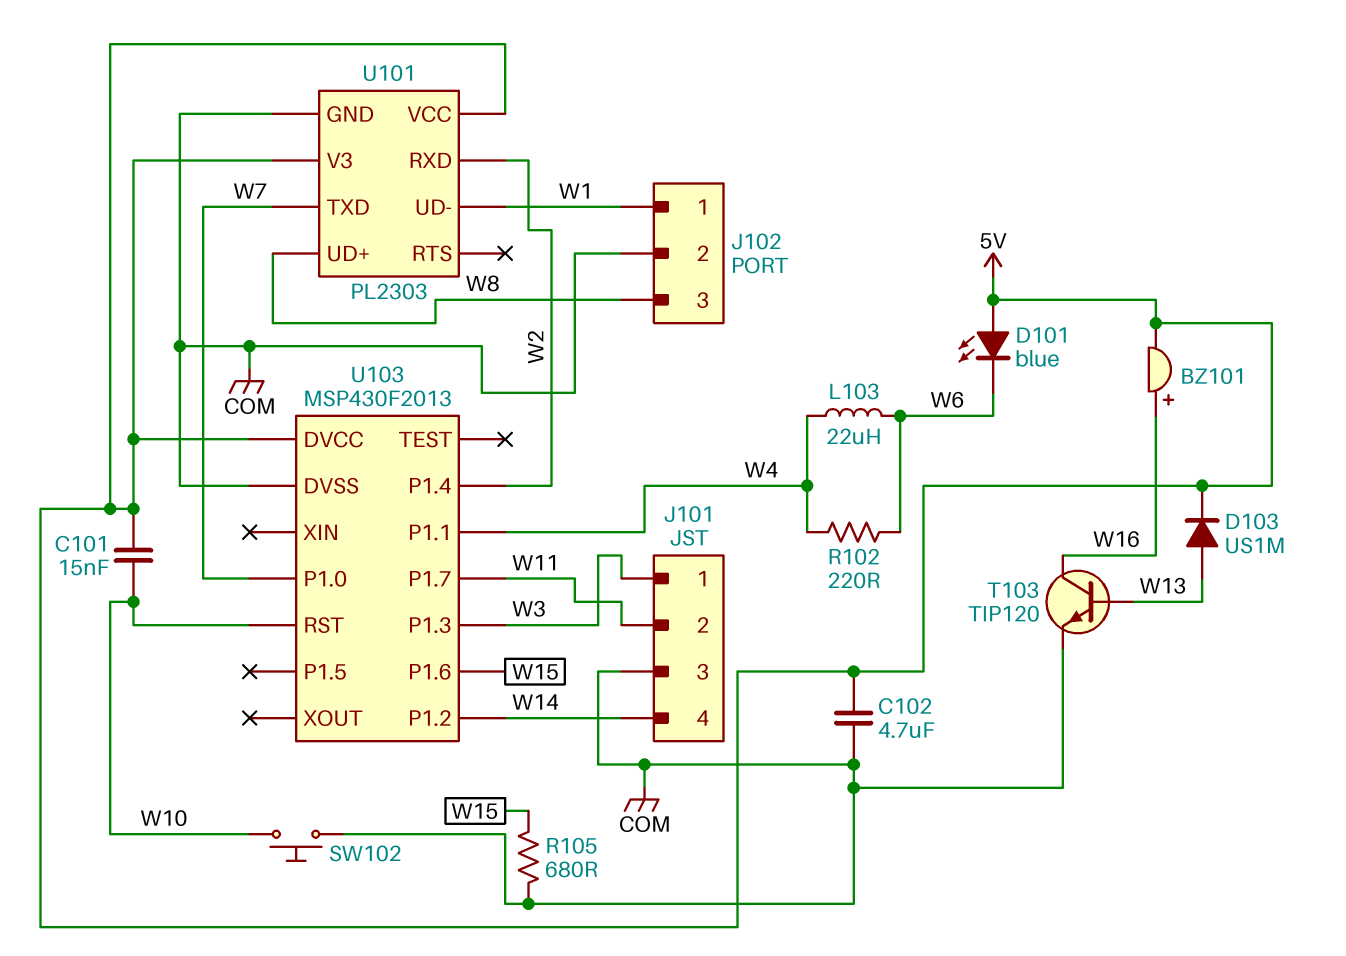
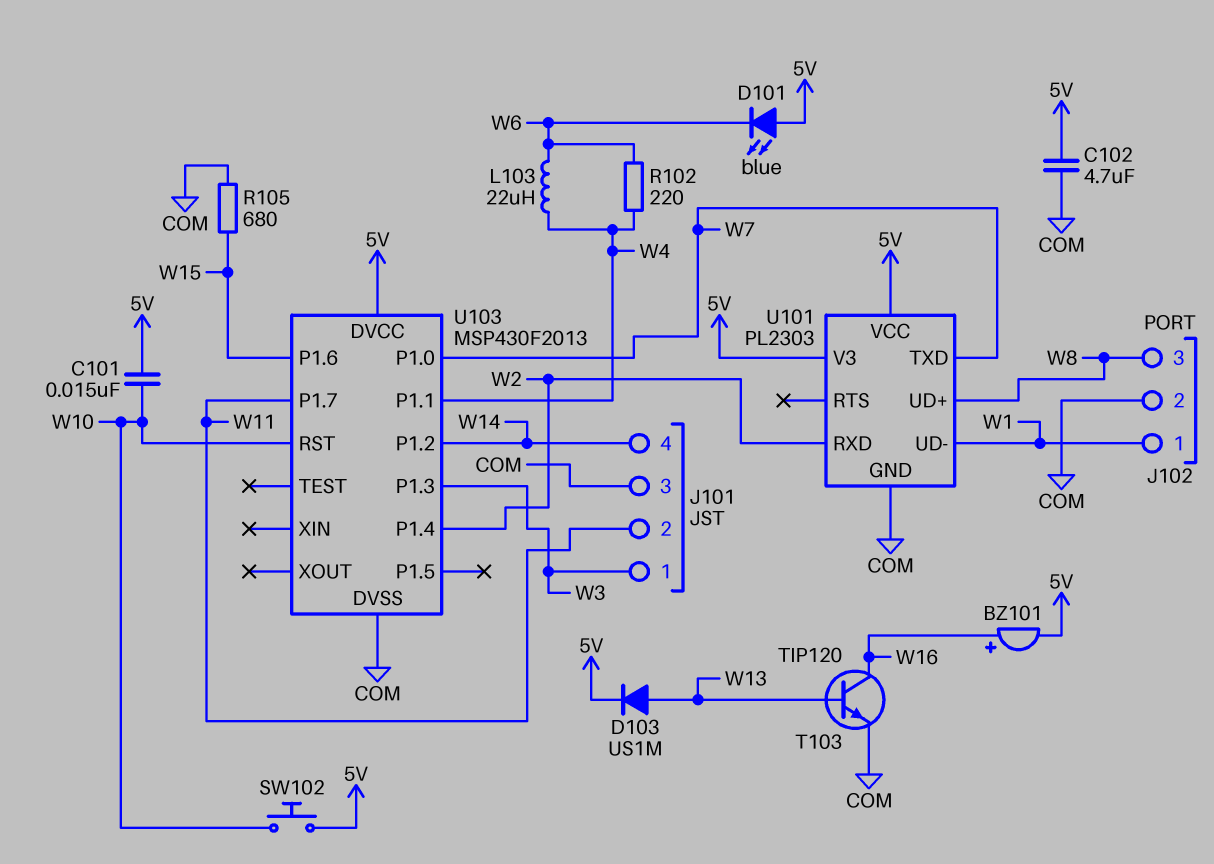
SW102: button (COM, W10) -> button (5V, W10)

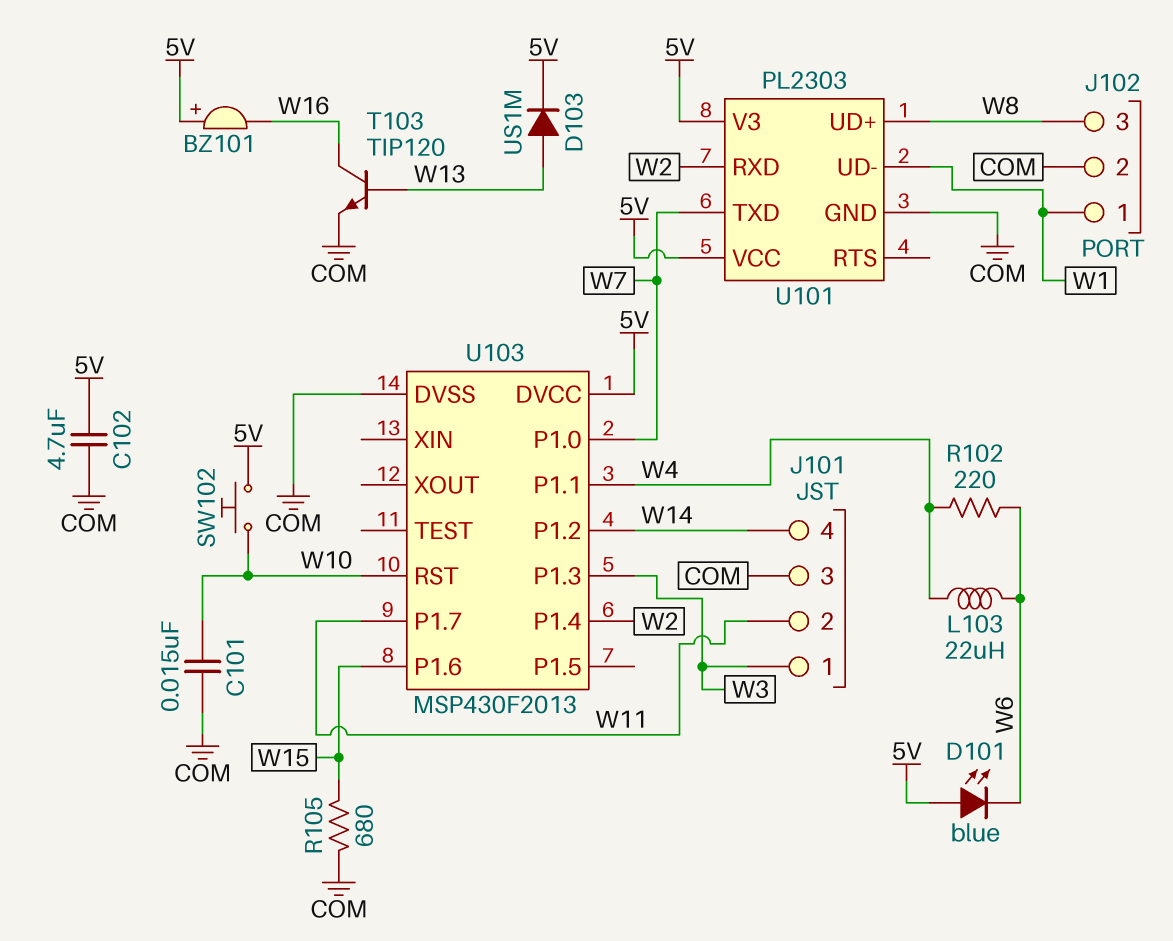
BZ101: buzzer (plus W16, minus 5V) -> buzzer (plus 5V, minus W16)
C101: 15nF (5V, W10) -> 15nF (COM, W10)

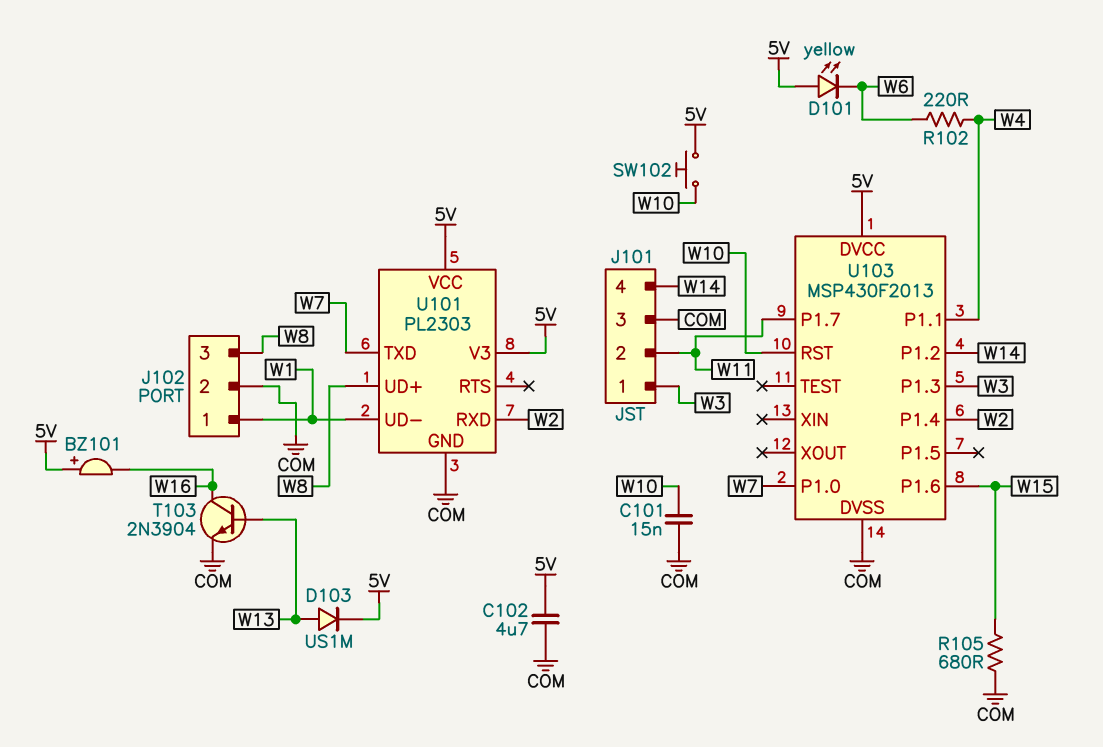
D101: LED blue (A 5V, K W6) -> LED yellow (A 5V, K W6)
L103: 22uH (W4, W6) -> none
T103: NPN TIP120 (B W13, C W16, E COM) -> NPN 2N3904 (B W13, C W16, E COM)

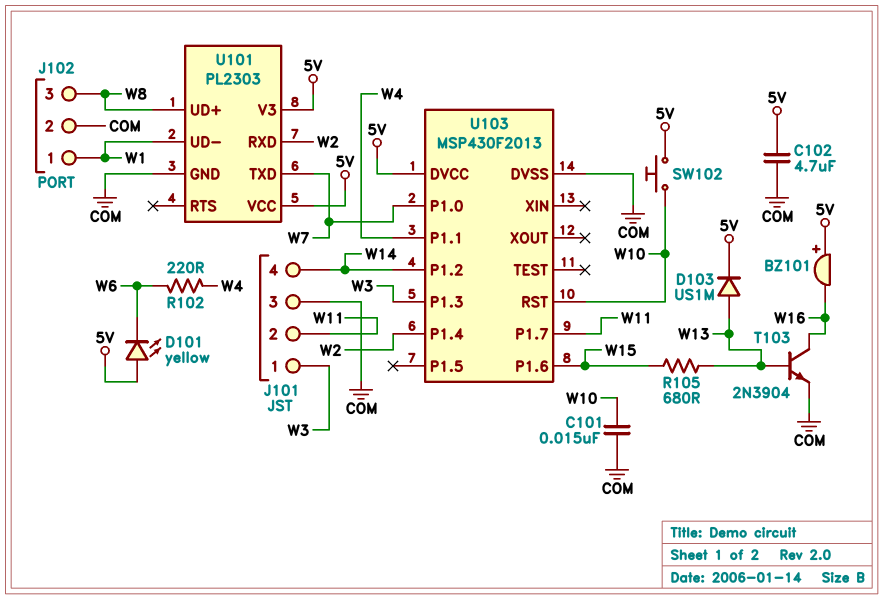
R105: 680 (COM, W15) -> 680 (W13, W15)

